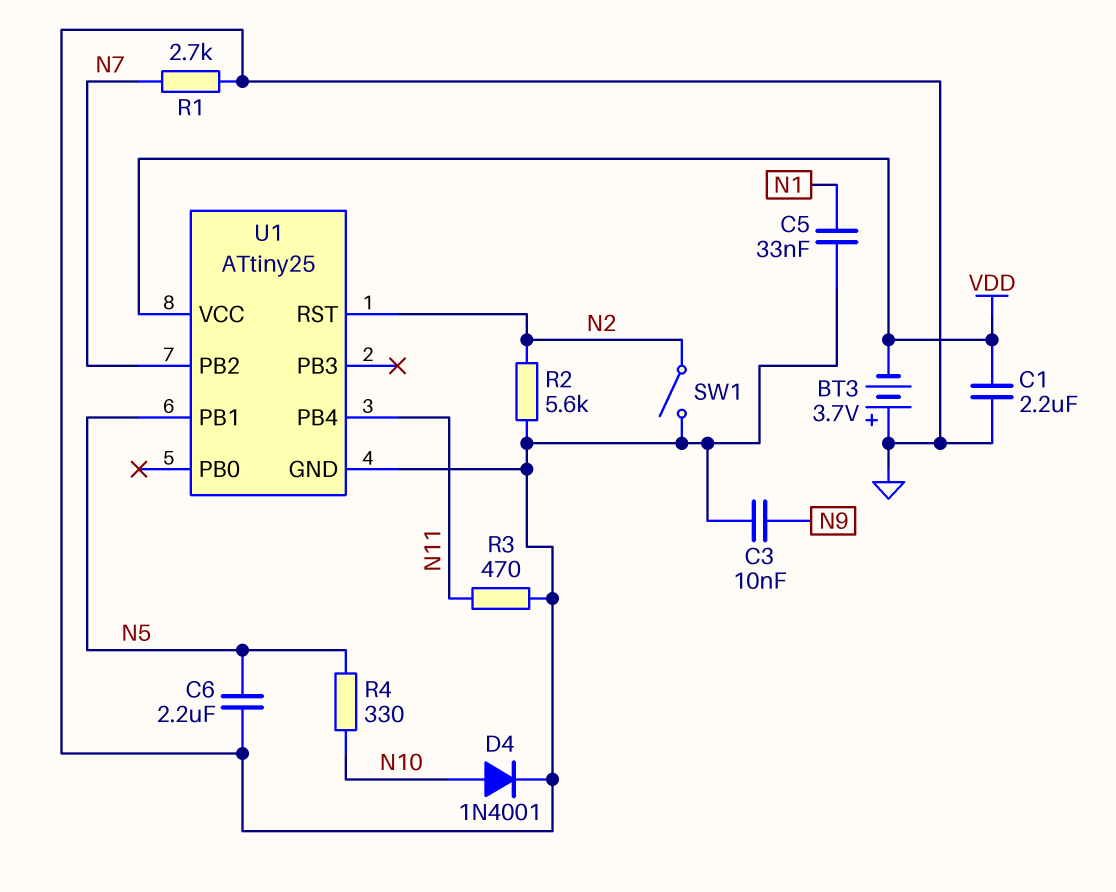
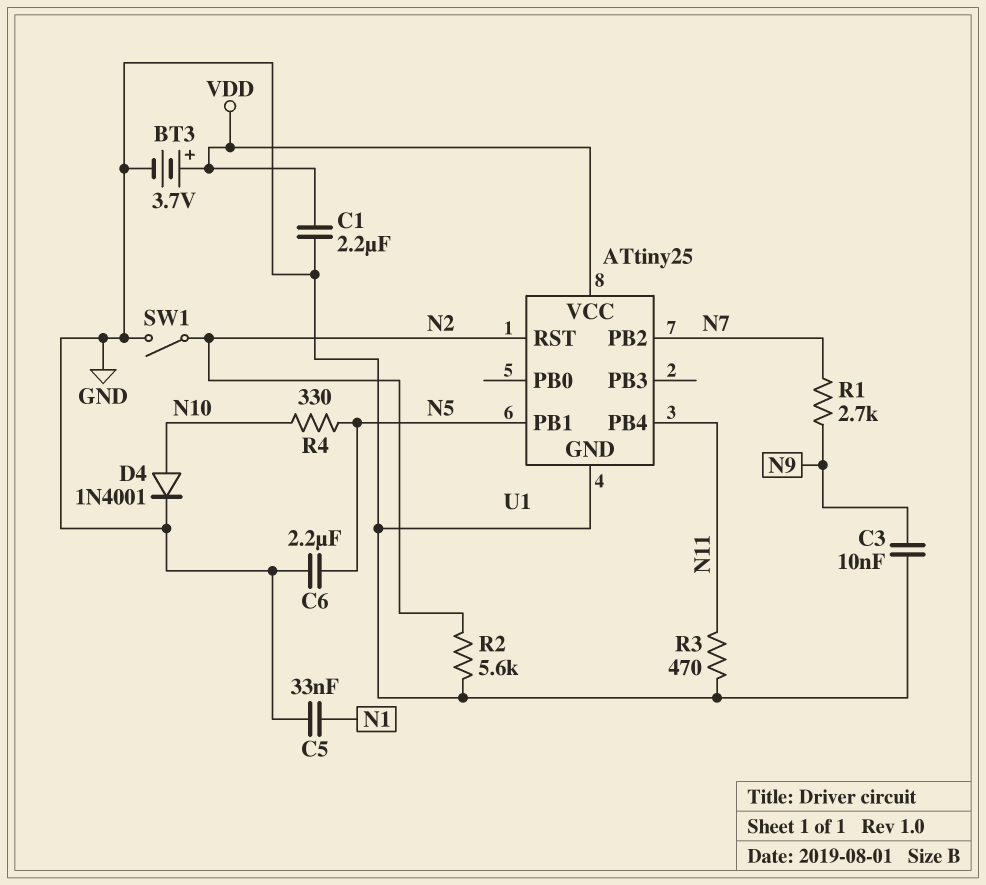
BT3: 3.7V (plus GND, minus VDD) -> 3.7V (plus VDD, minus GND)
R1: 2.7k (GND, N7) -> 2.7k (N7, N9)

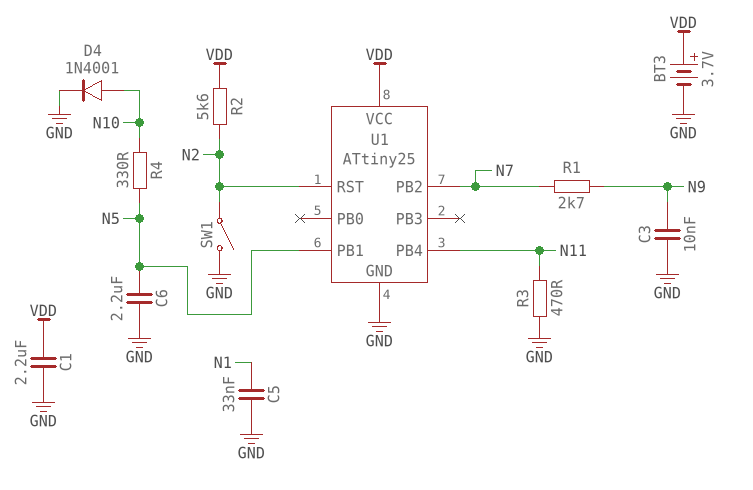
R2: 5.6k (GND, N2) -> 5.6k (N2, VDD)

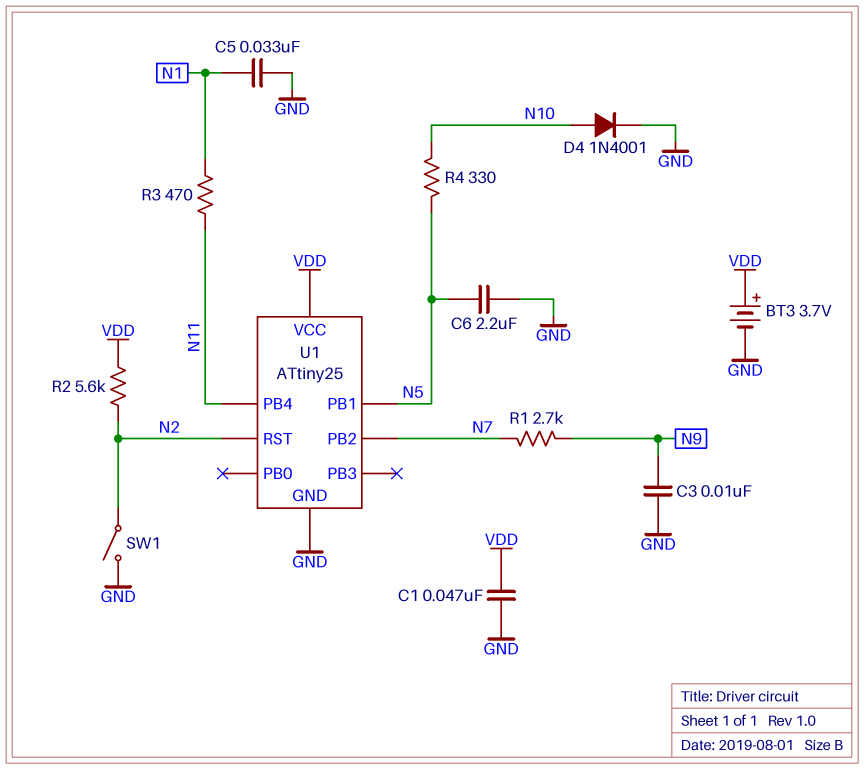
C1: 2.2uF (GND, VDD) -> 47nF (GND, VDD)
R3: 470 (GND, N11) -> 470 (N1, N11)

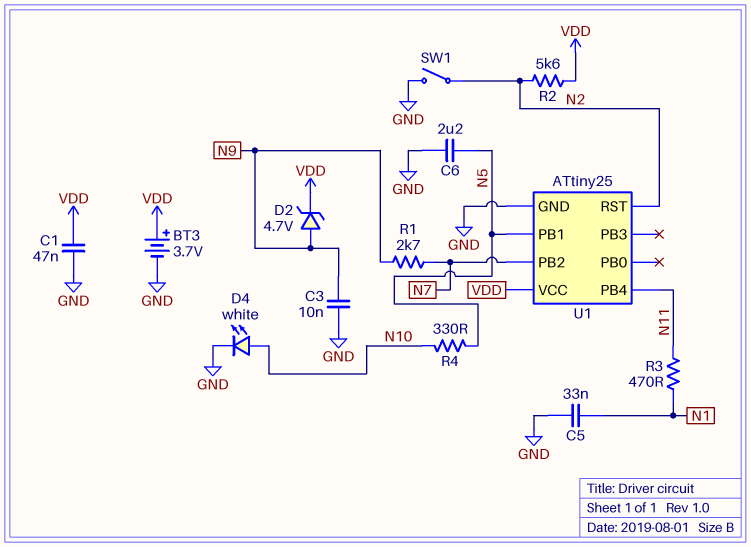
D2: none -> zener 4.7V (A N9, K VDD)
D4: diode 1N4001 (A N10, K GND) -> LED white (A N10, K GND)

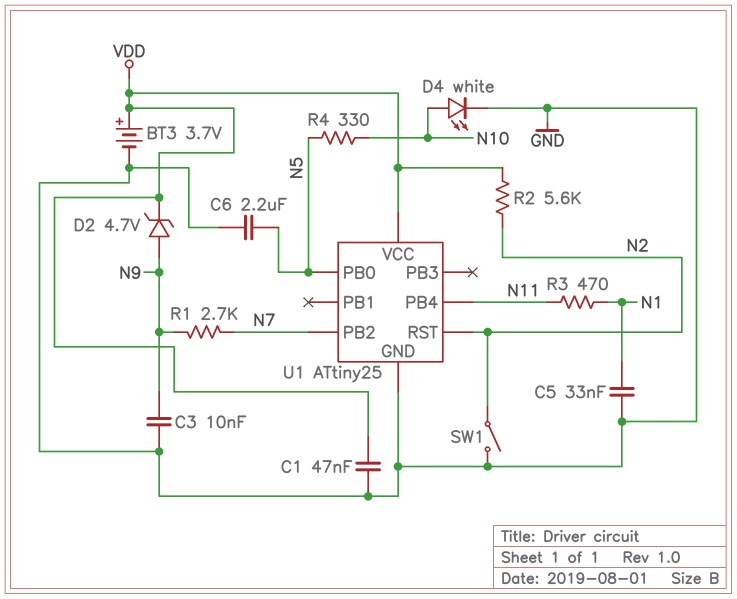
U1 pin PB0: none -> N5
U1 pin PB1: N5 -> none

